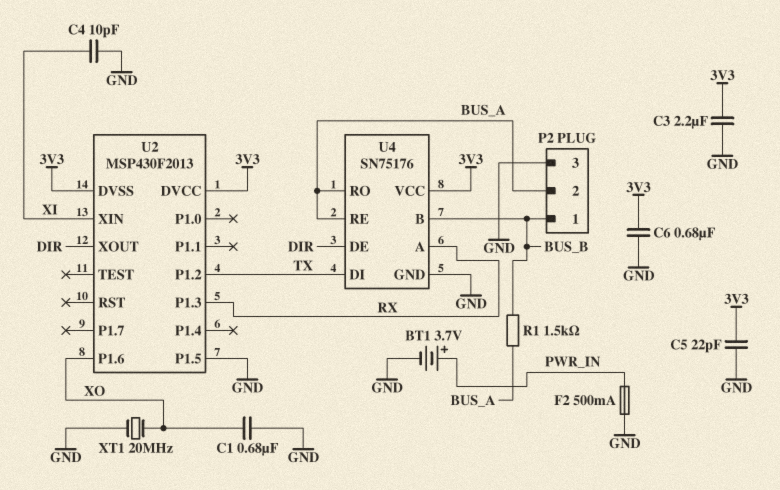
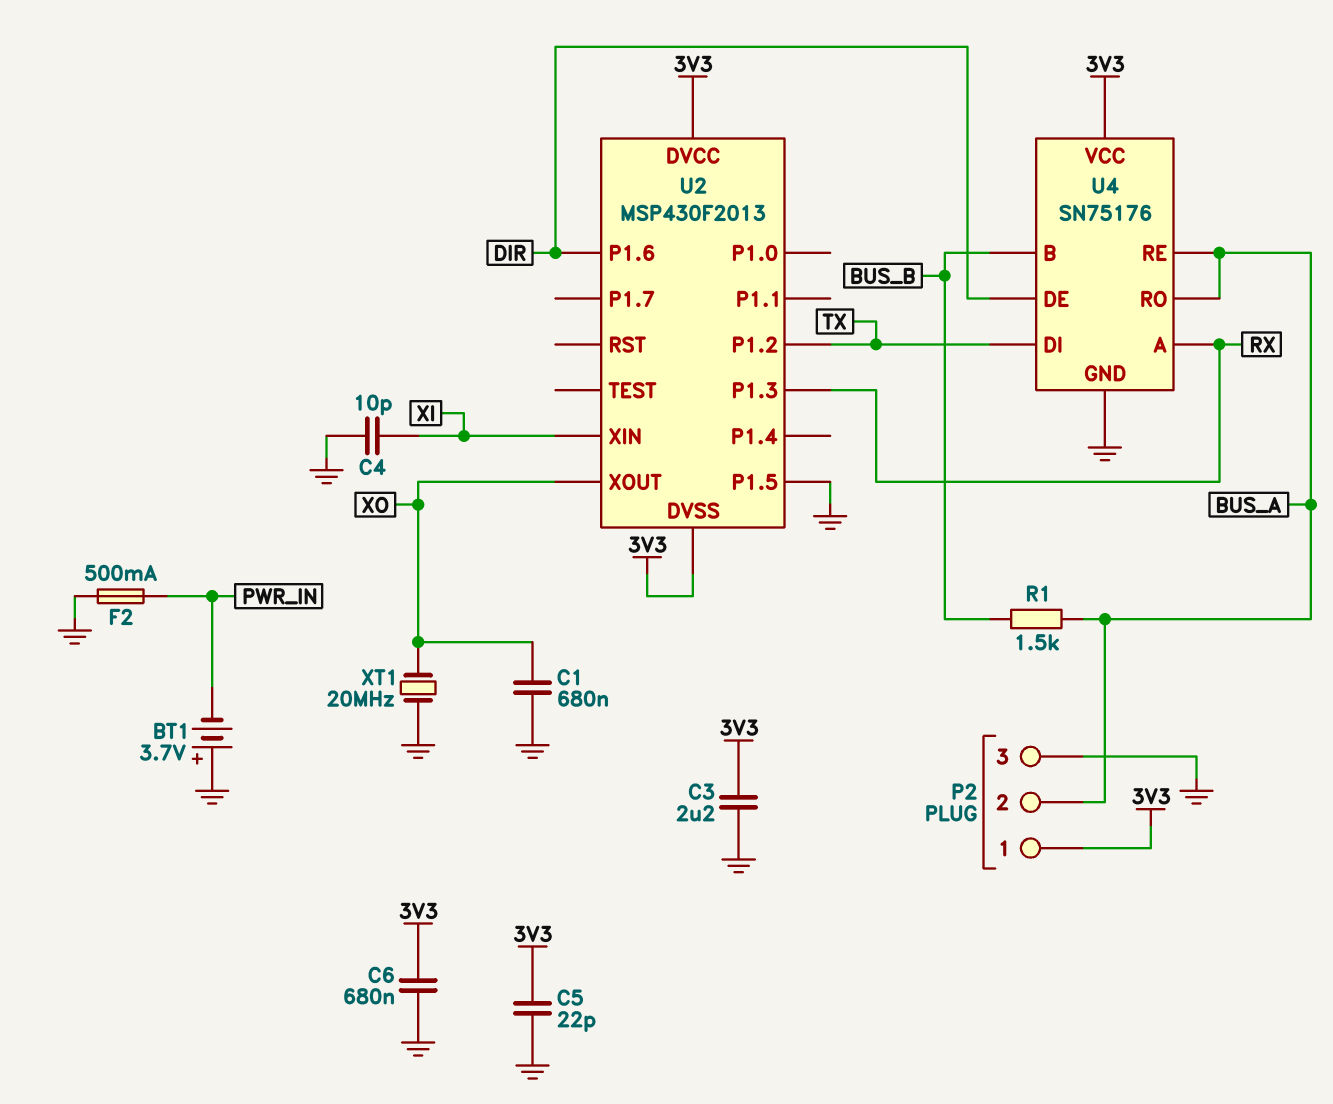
BT1: 3.7V (plus PWR_IN, minus GND) -> 3.7V (plus GND, minus PWR_IN)
P2 pin 1: BUS_B -> 3V3
U2 pin P1.6: XO -> DIR
U2 pin XOUT: DIR -> XO

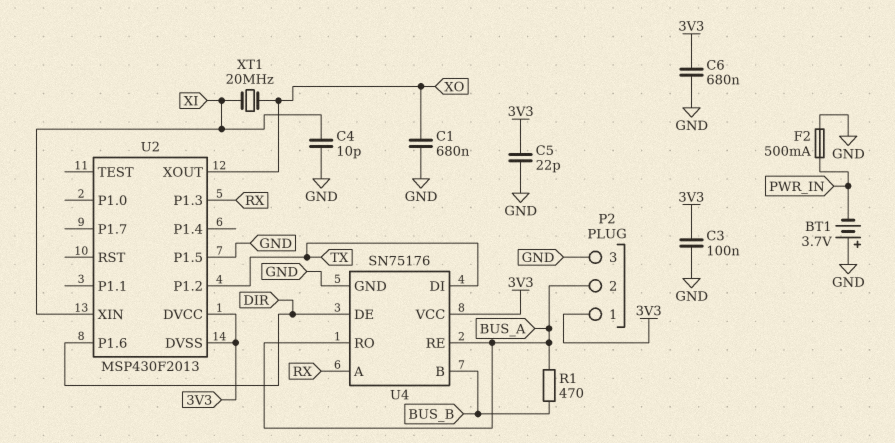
C3: 2.2uF (3V3, GND) -> 100nF (3V3, GND)
R1: 1.5k (BUS_A, BUS_B) -> 470 (BUS_A, BUS_B)
XT1: 20MHz (GND, XO) -> 20MHz (XI, XO)

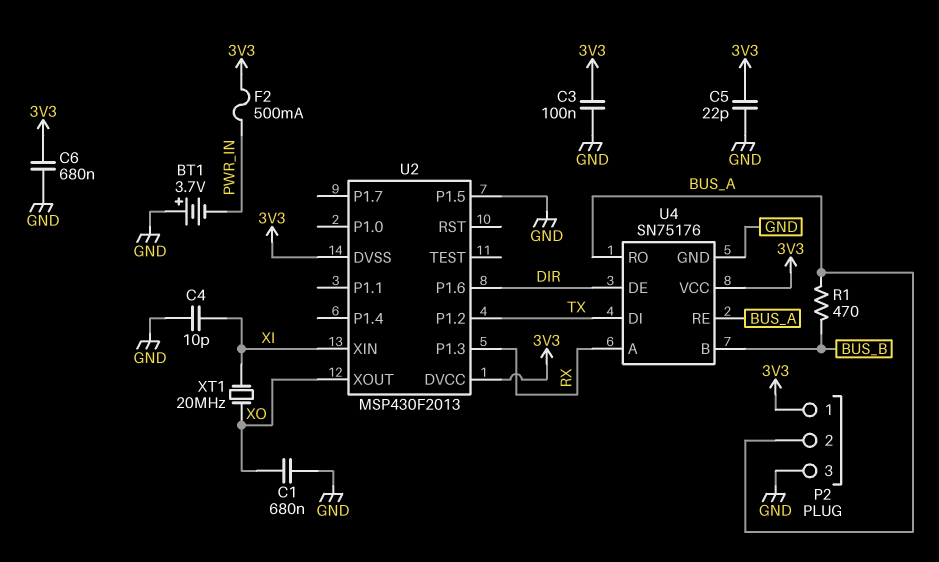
F2: 500mA (GND, PWR_IN) -> 500mA (3V3, PWR_IN)

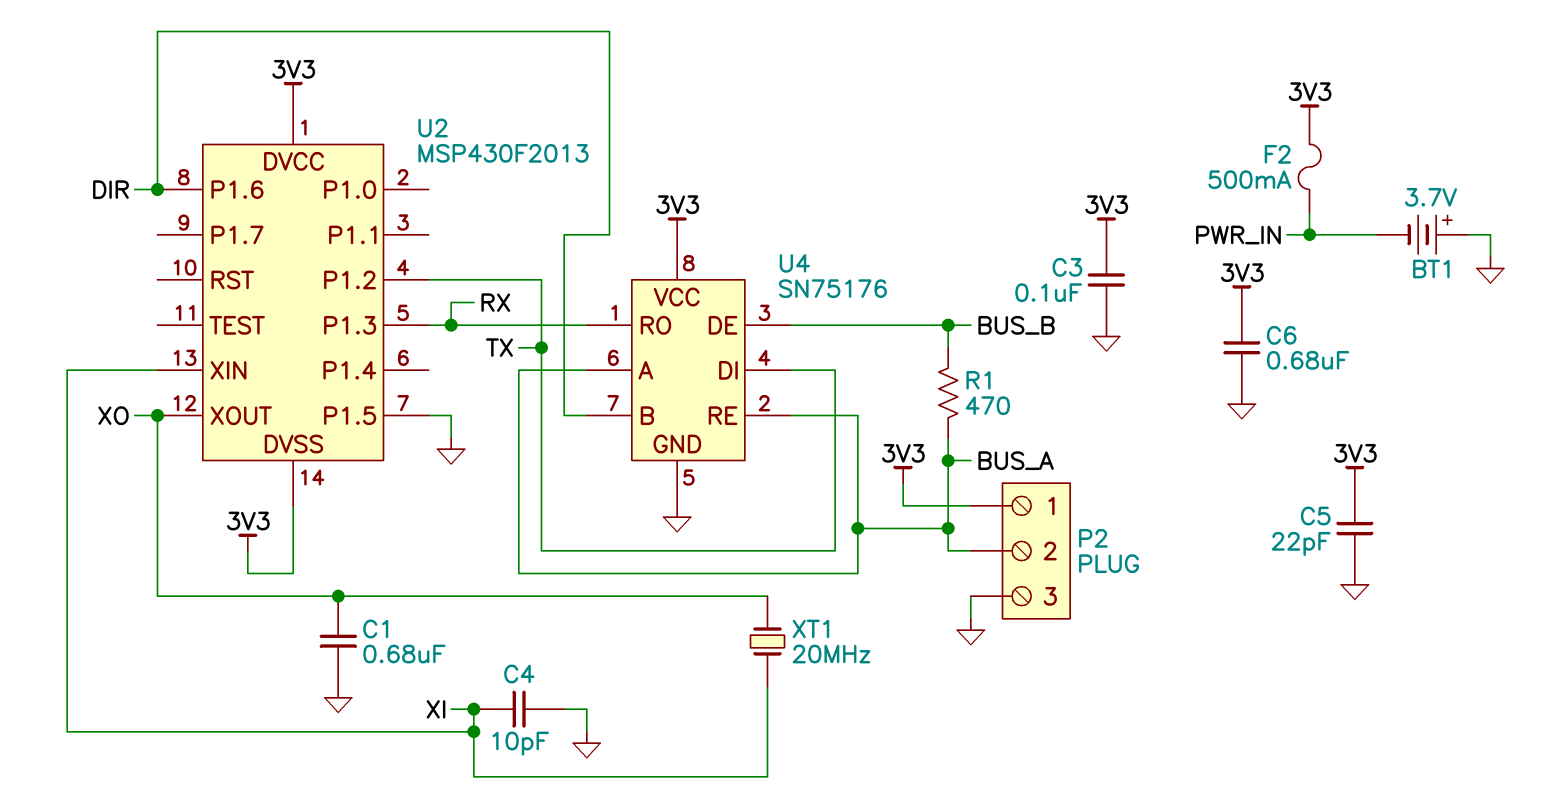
U4 pin A: RX -> BUS_A
U4 pin B: BUS_B -> DIR
U4 pin DE: DIR -> BUS_B
U4 pin RO: BUS_A -> RX

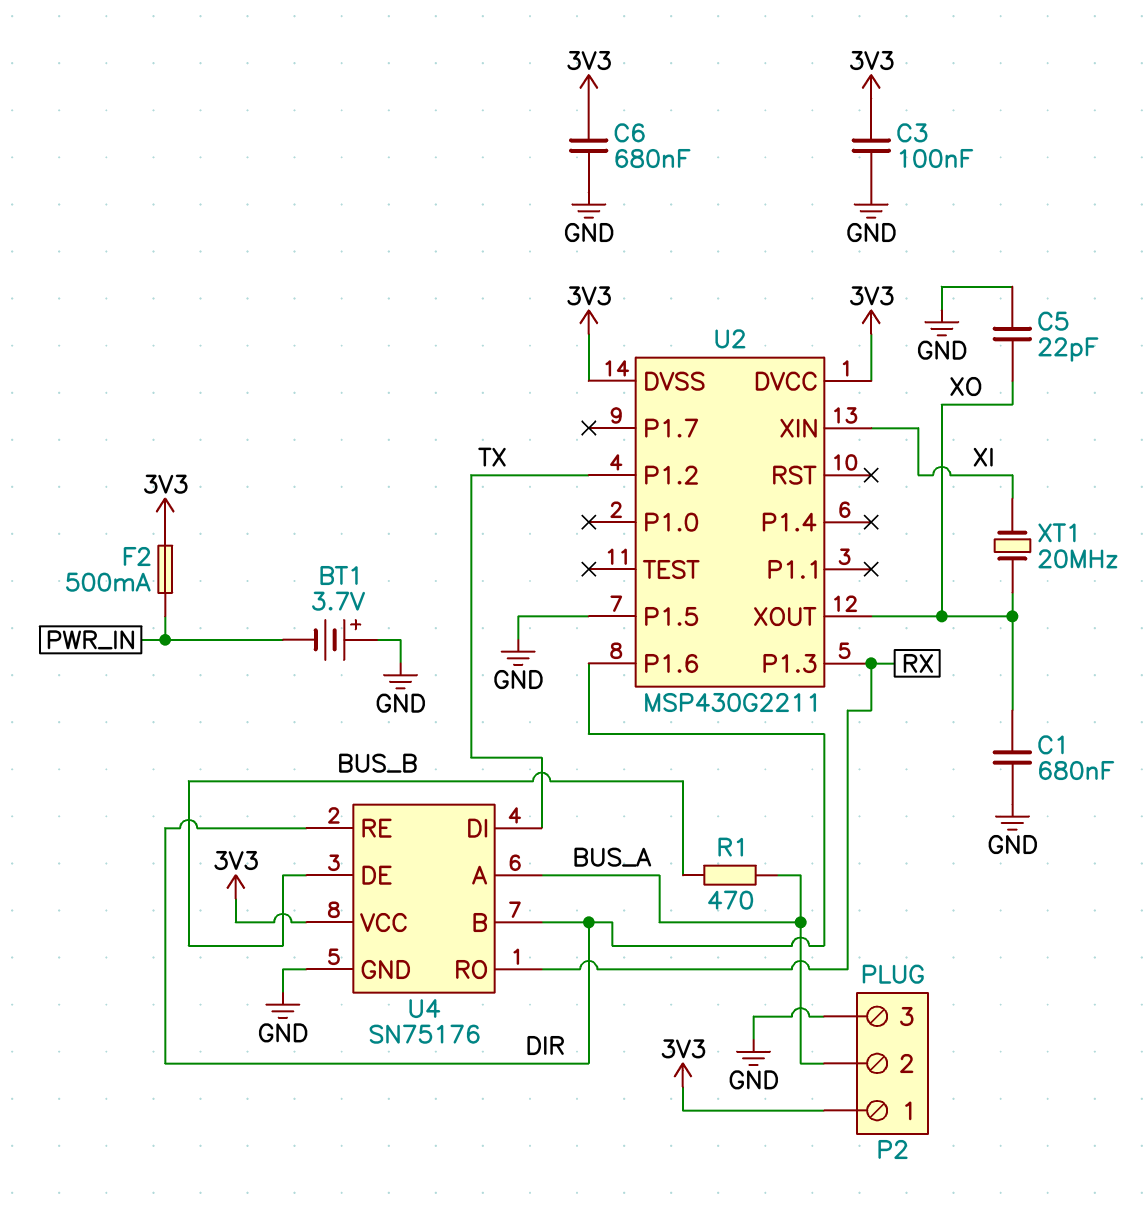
C4: 10pF (GND, XI) -> none
C5: 22pF (3V3, GND) -> 22pF (GND, XO)
U2: MSP430F2013 -> MSP430G2211
U4 pin RE: BUS_A -> DIR

